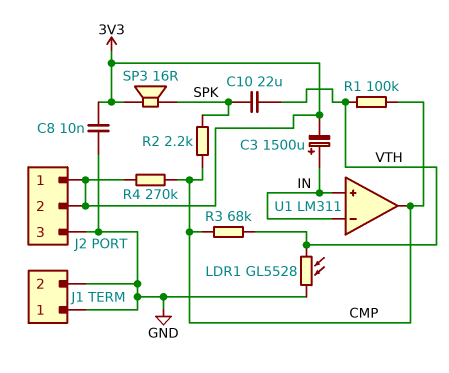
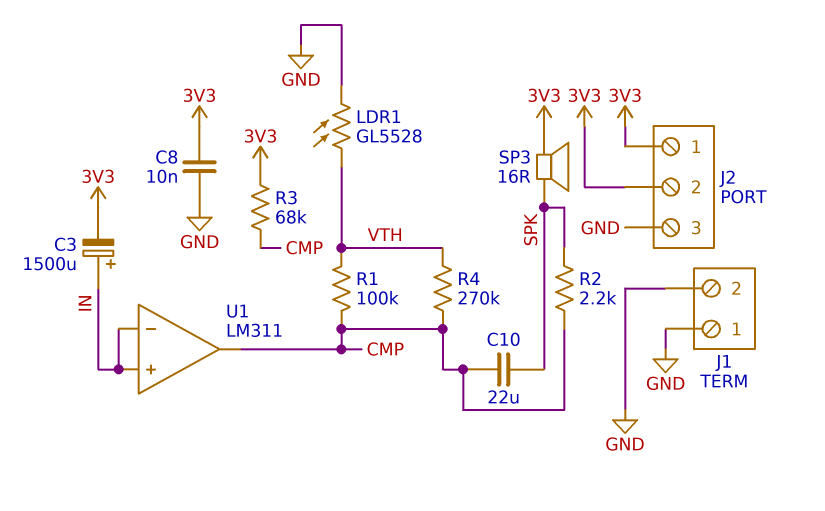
C10: 22uF (SPK, VTH) -> 22uF (CMP, SPK)
R3: 68k (CMP, VTH) -> 68k (3V3, CMP)
R4: 270k (3V3, CMP) -> 270k (CMP, VTH)

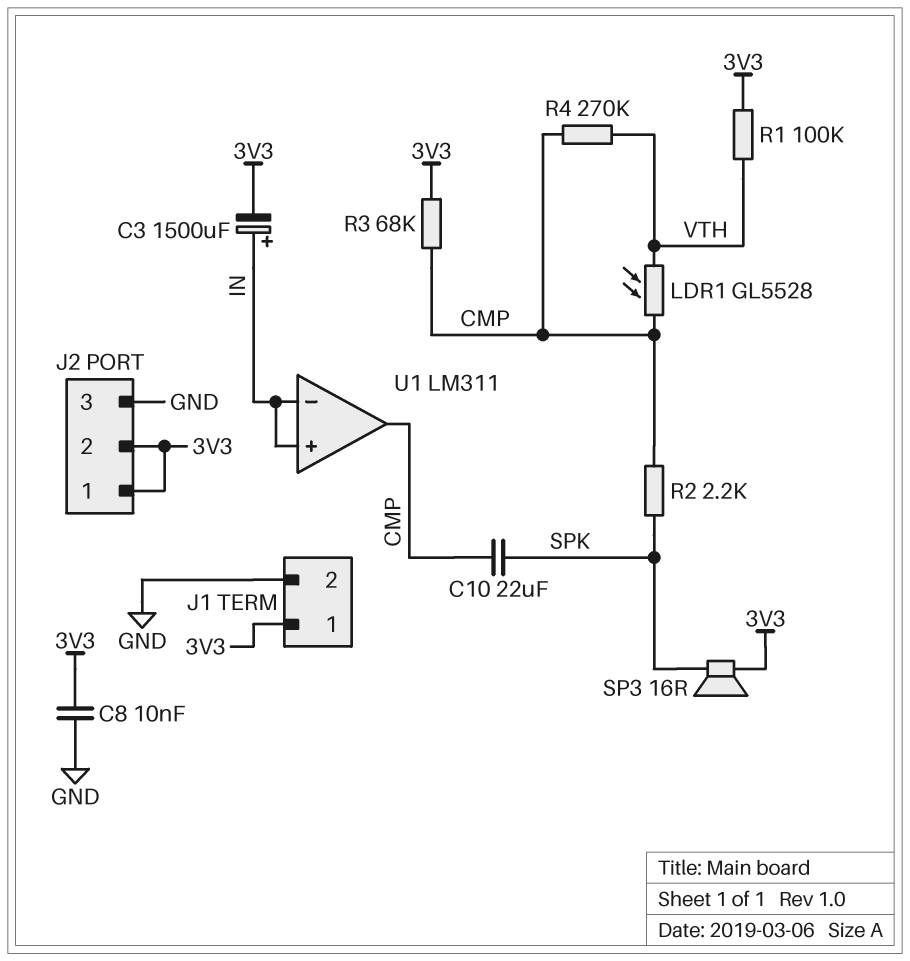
J1 pin 1: GND -> 3V3
LDR1: GL5528 (GND, VTH) -> GL5528 (CMP, VTH)
R1: 100k (CMP, VTH) -> 100k (3V3, VTH)

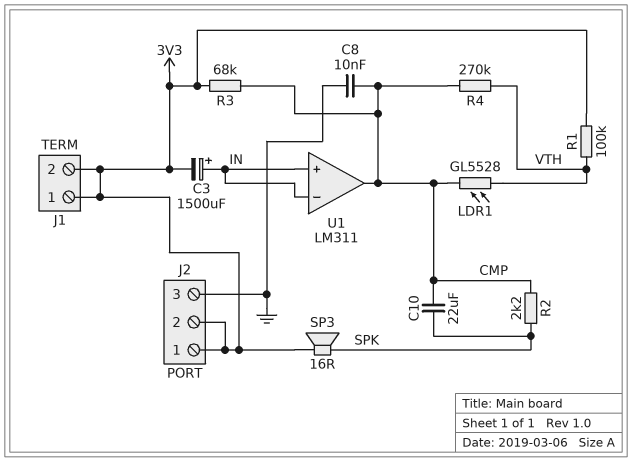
C8: 10nF (3V3, GND) -> 10nF (CMP, GND)
J1 pin 2: GND -> 3V3

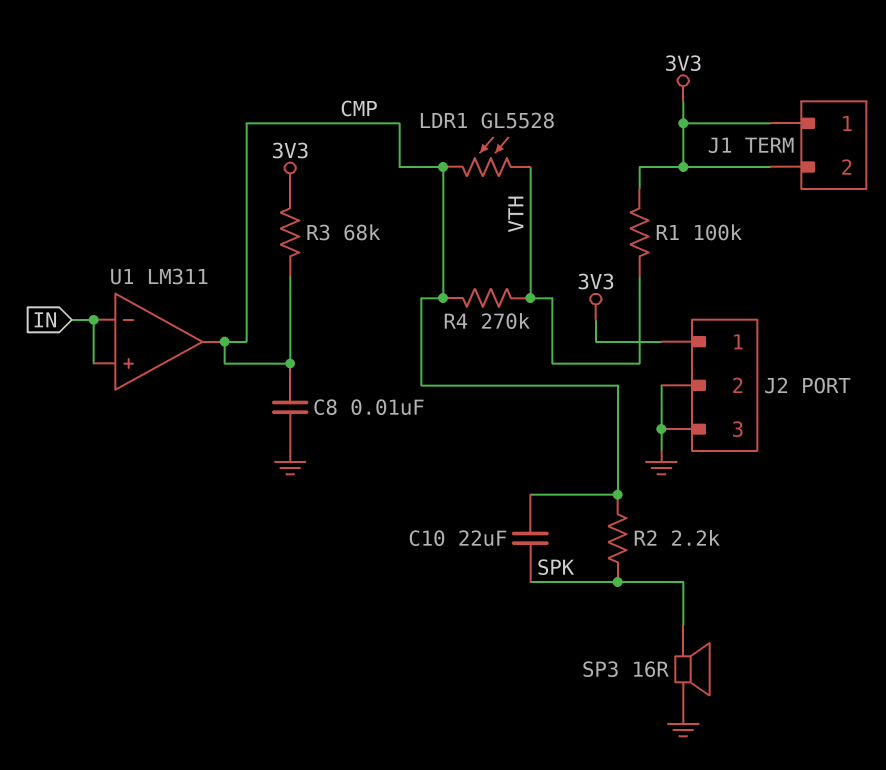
C3: 1500uF (plus IN, minus 3V3) -> none
J2 pin 2: 3V3 -> GND
SP3: speaker 16R (3V3, SPK) -> speaker 16R (GND, SPK)

